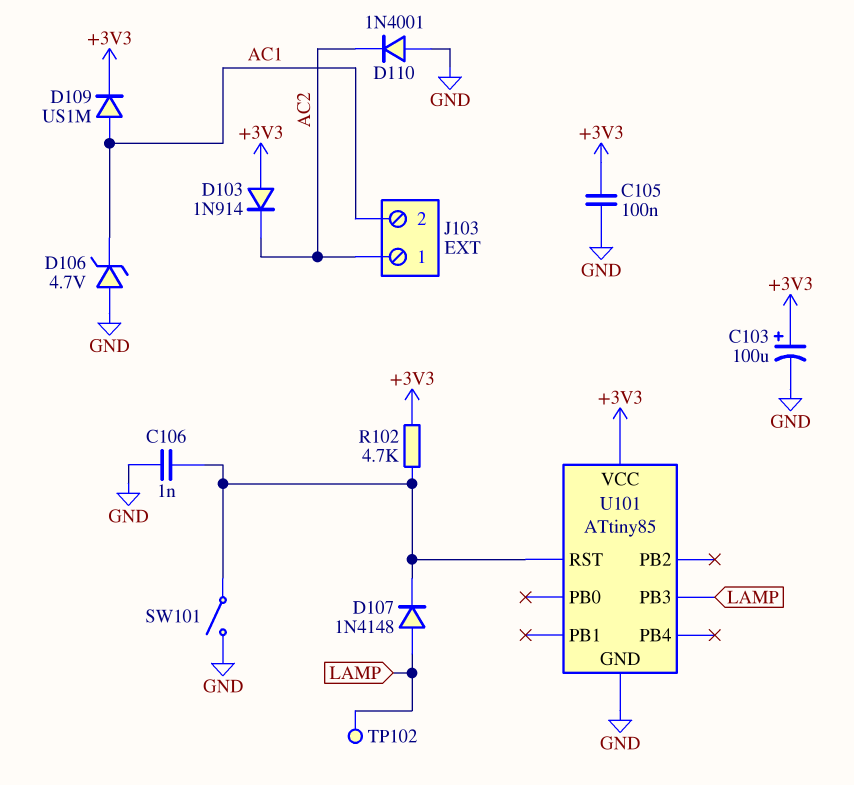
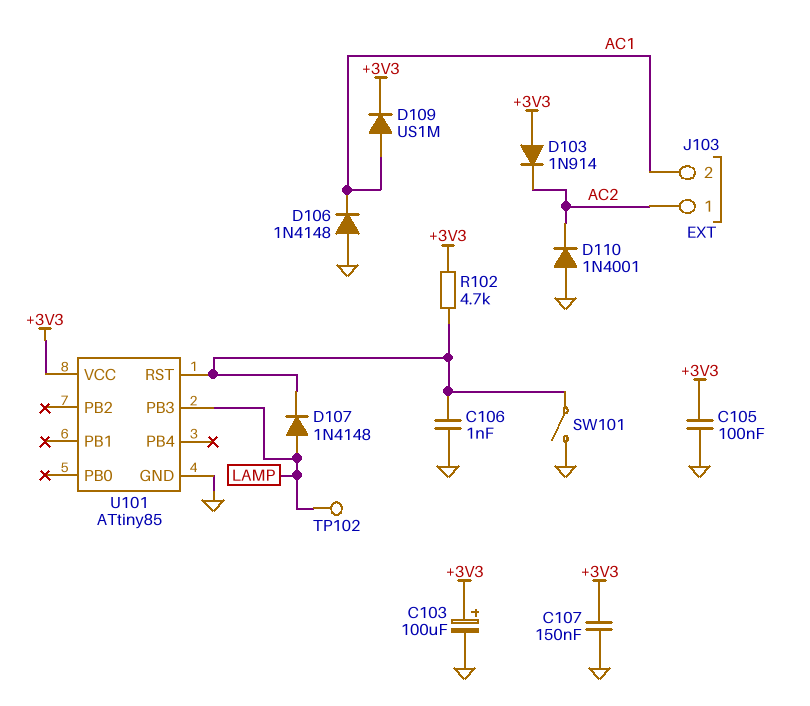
C107: none -> 150nF (+3V3, GND)
D106: zener 4.7V (A GND, K AC1) -> diode 1N4148 (A GND, K AC1)

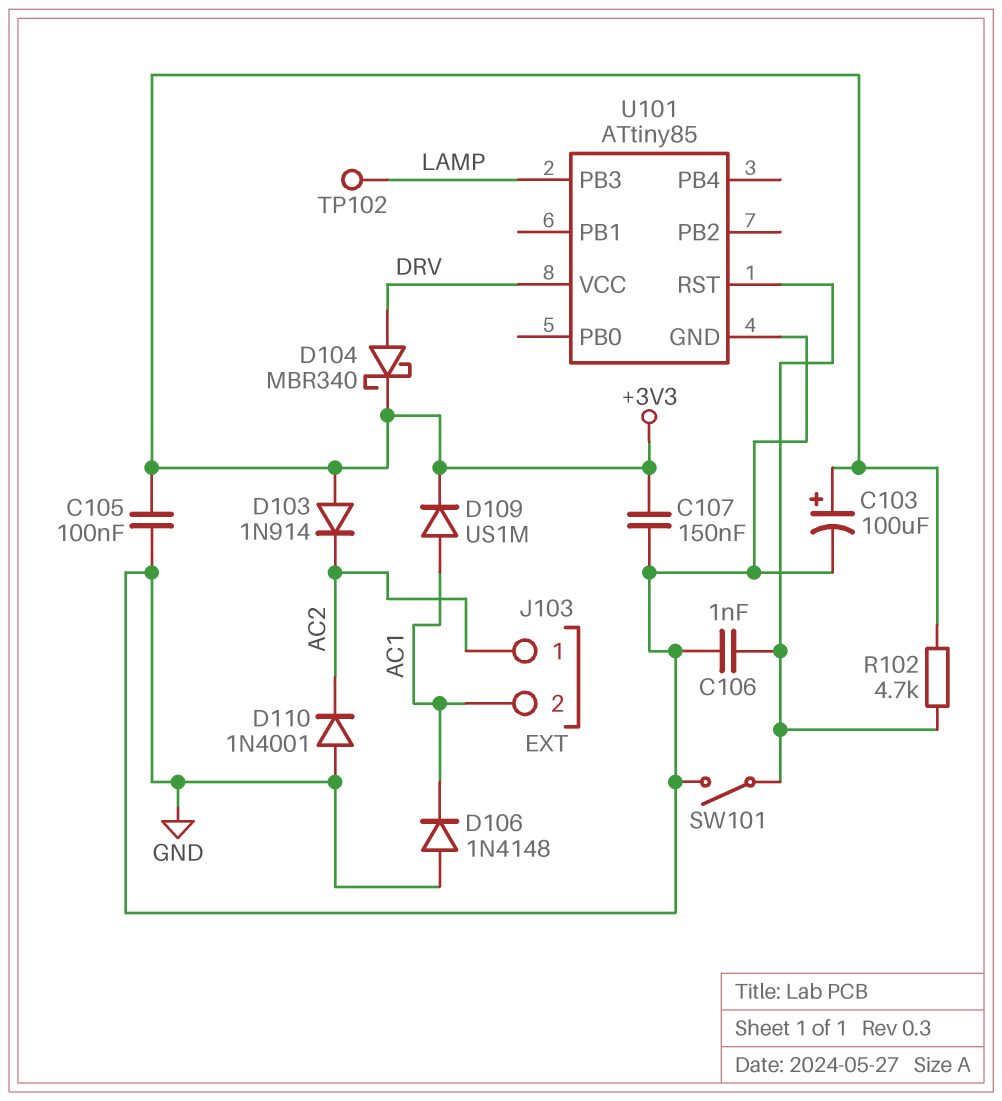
D104: none -> schottky MBR340 (A DRV, K +3V3)
D107: diode 1N4148 (A LAMP, K U101/RST) -> none
U101 pin VCC: +3V3 -> DRV

